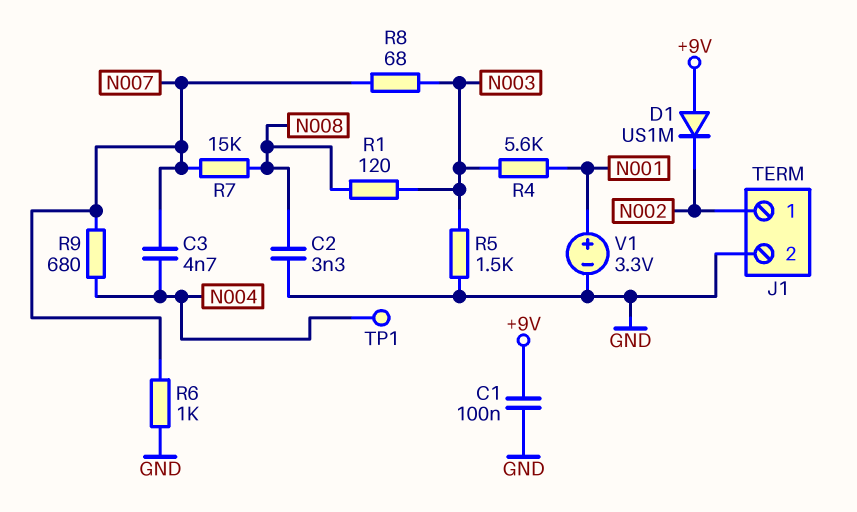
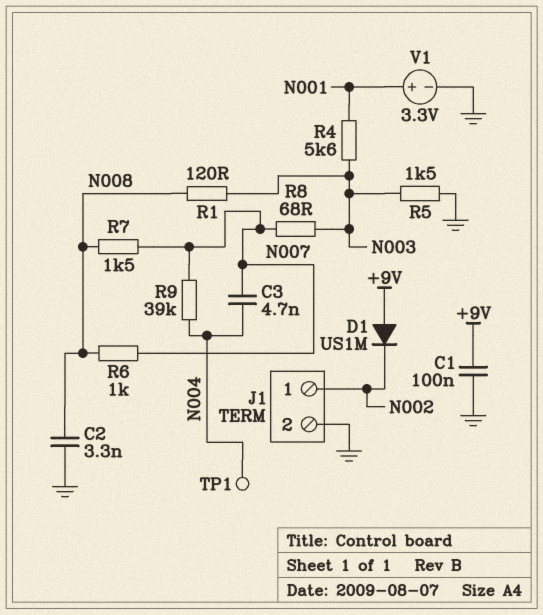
R6: 1k (GND, N007) -> 1k (N007, N008)
R7: 15k (N007, N008) -> 1.5k (N007, N008)
R9: 680 (N004, N007) -> 39k (N004, N007)

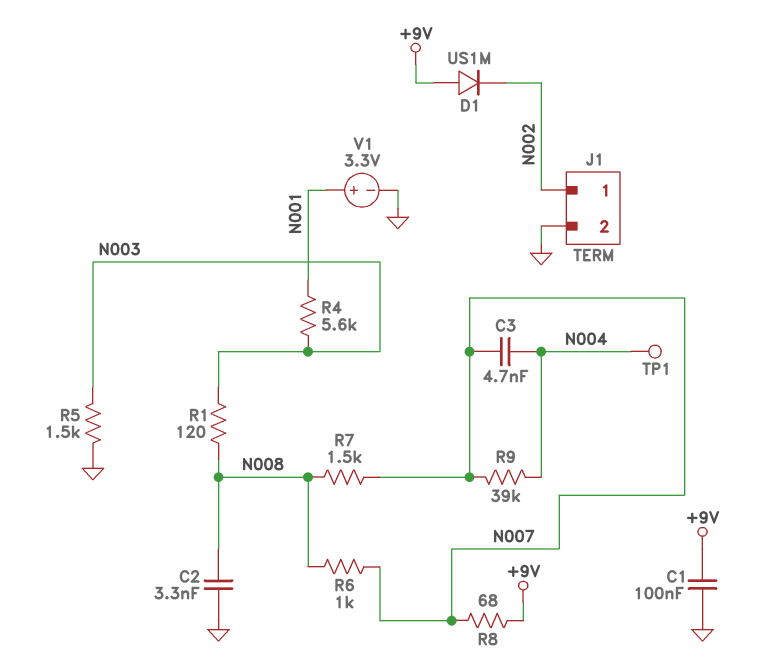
R8: 68 (N003, N007) -> 68 (+9V, N007)

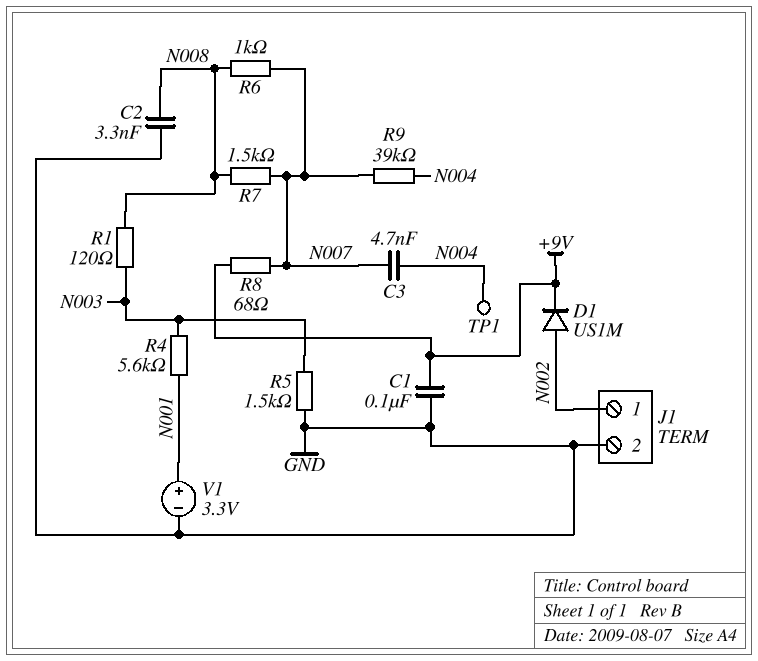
D1: diode US1M (A +9V, K N002) -> diode US1M (A N002, K +9V)

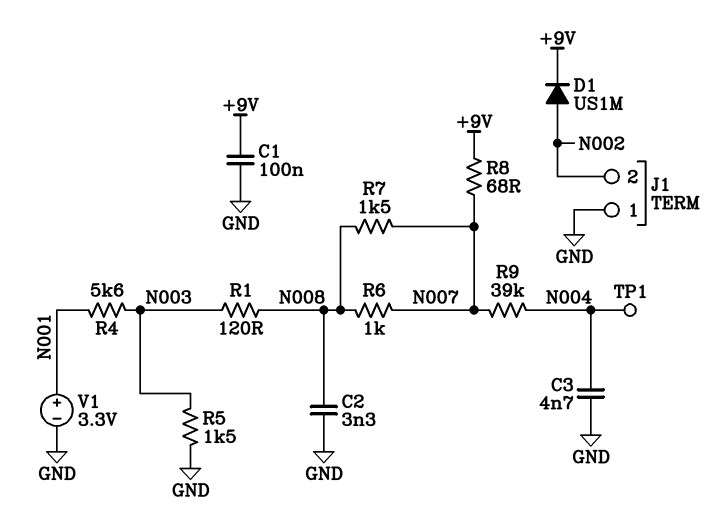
C3: 4.7nF (N004, N007) -> 4.7nF (GND, N004)
J1 pin 1: N002 -> GND
J1 pin 2: GND -> N002

